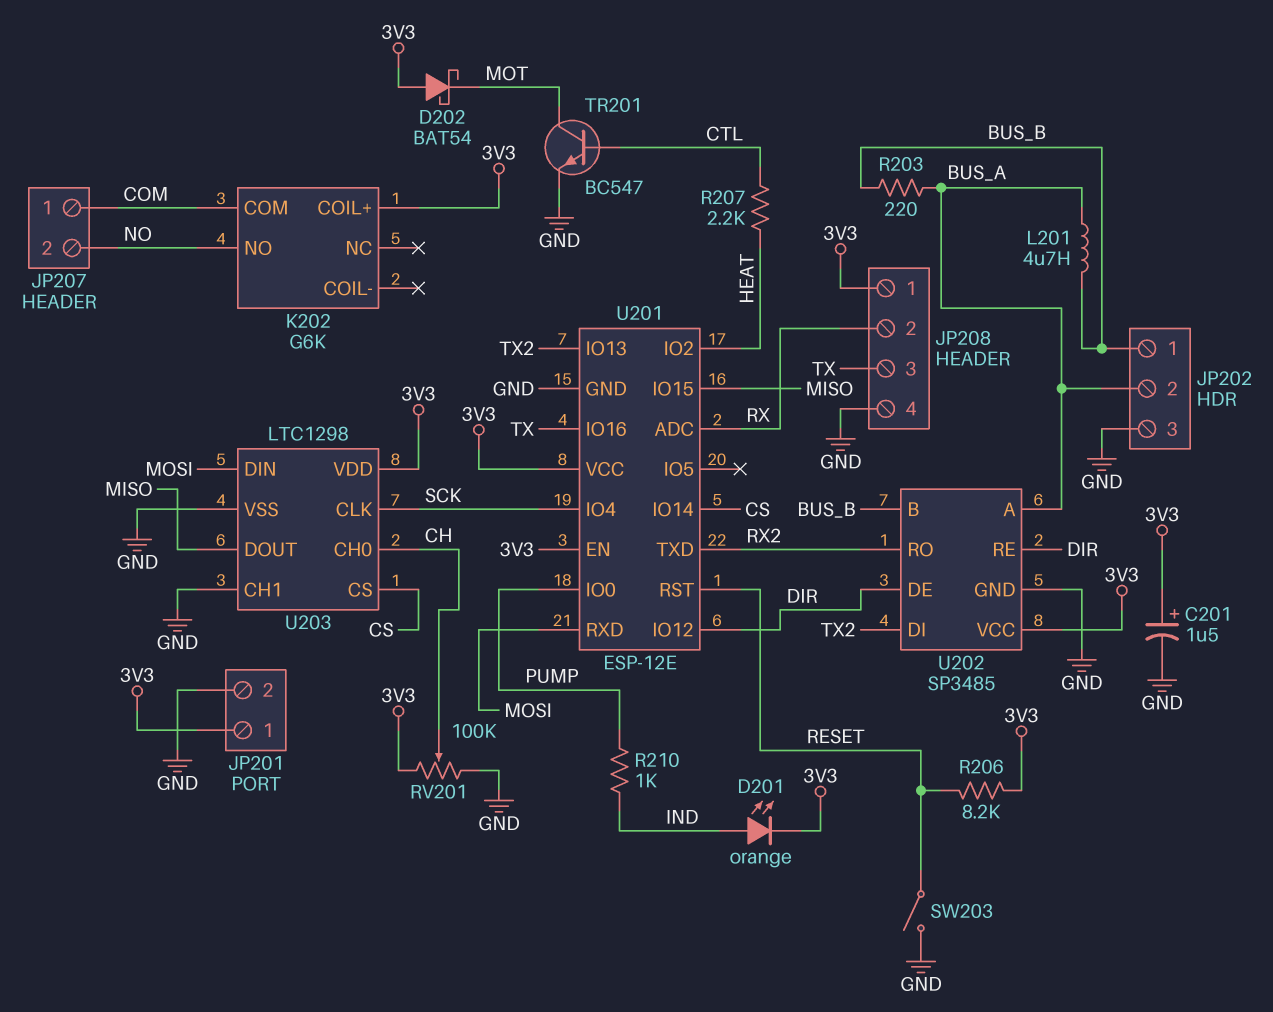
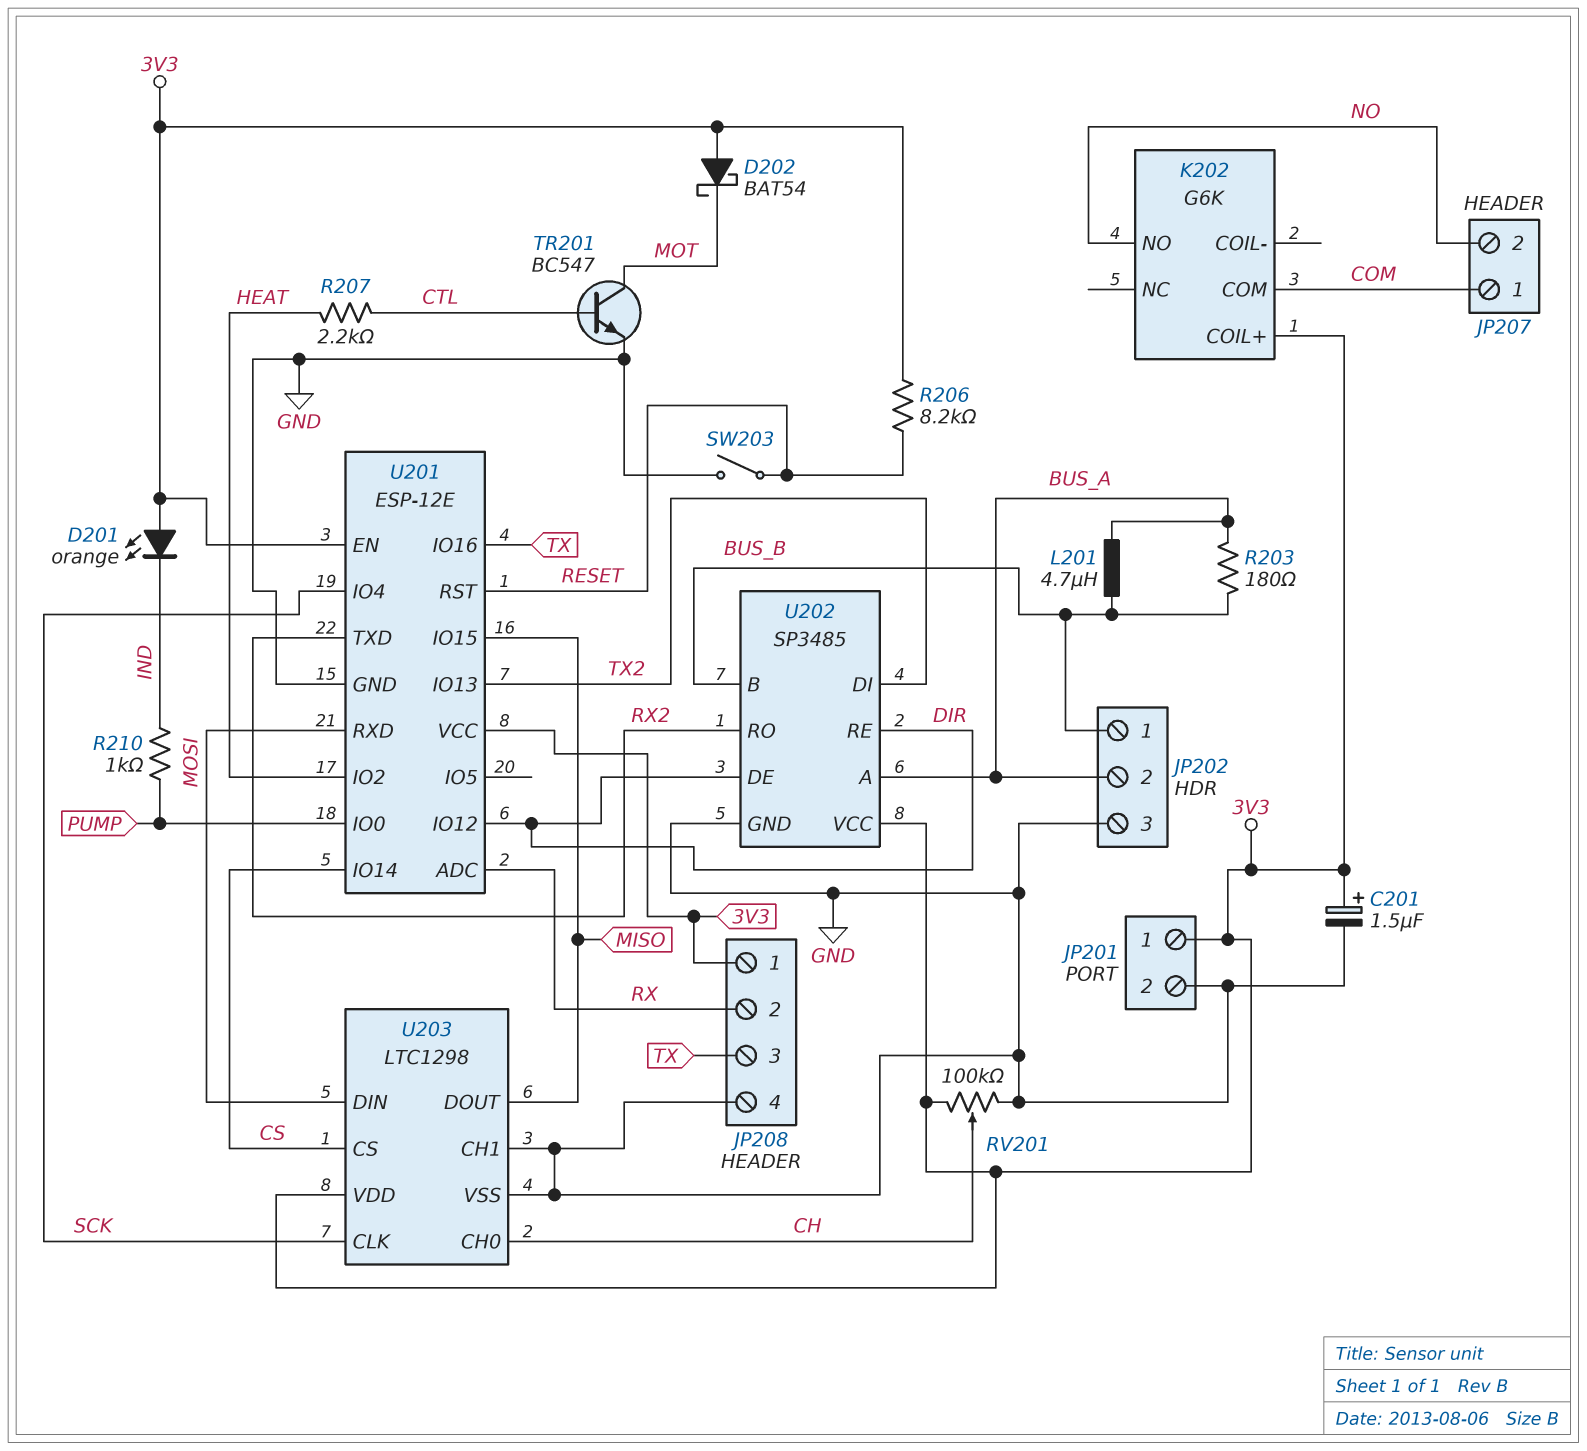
D201: LED orange (A IND, K 3V3) -> LED orange (A 3V3, K IND)
R203: 220 (BUS_A, BUS_B) -> 180 (BUS_A, BUS_B)

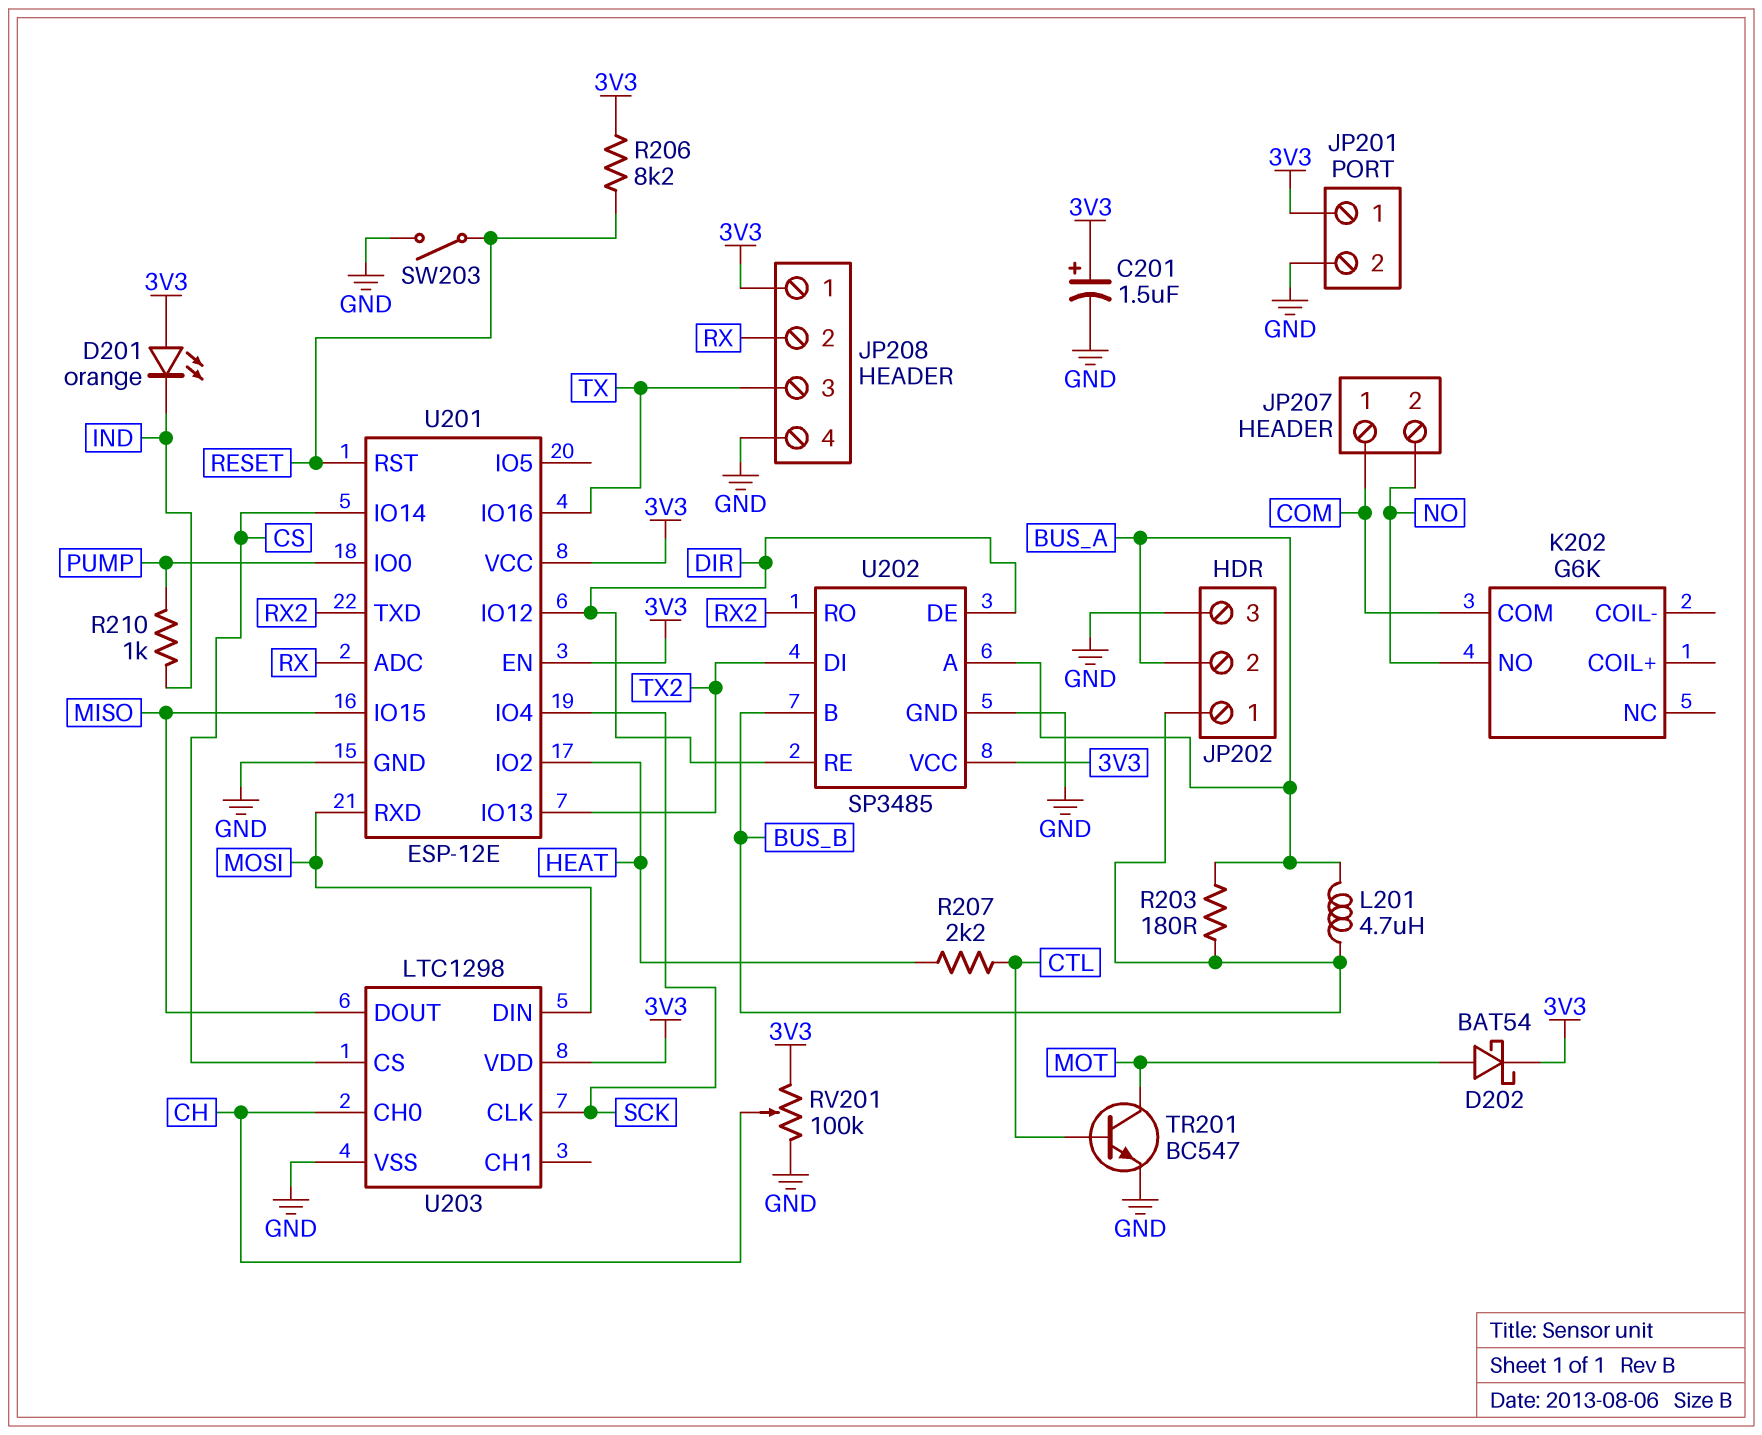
D202: schottky BAT54 (A 3V3, K MOT) -> schottky BAT54 (A MOT, K 3V3)
K202 pin COIL+: 3V3 -> none
U203 pin CH1: GND -> none

